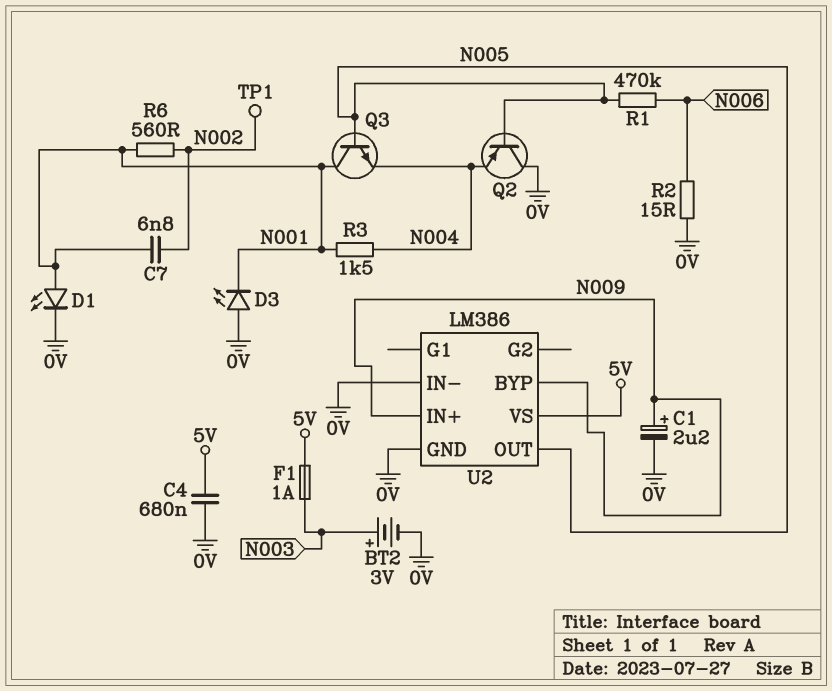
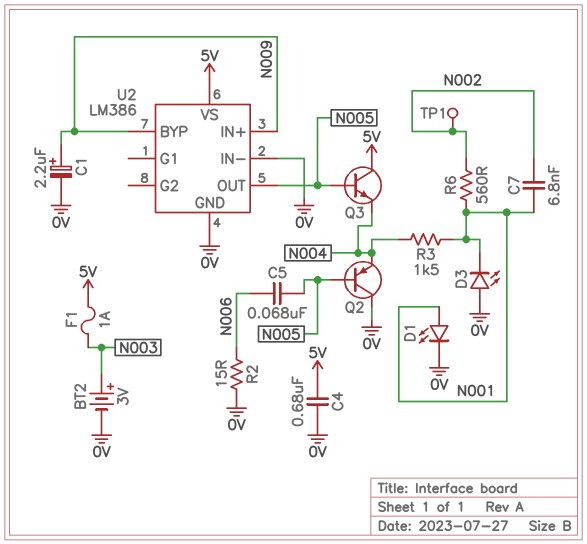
C5: none -> 68nF (N005, N006)
Q3: NPN (B N005, C N001, E N004) -> NPN (B N005, C 5V, E N004)
R1: 470k (N005, N006) -> none

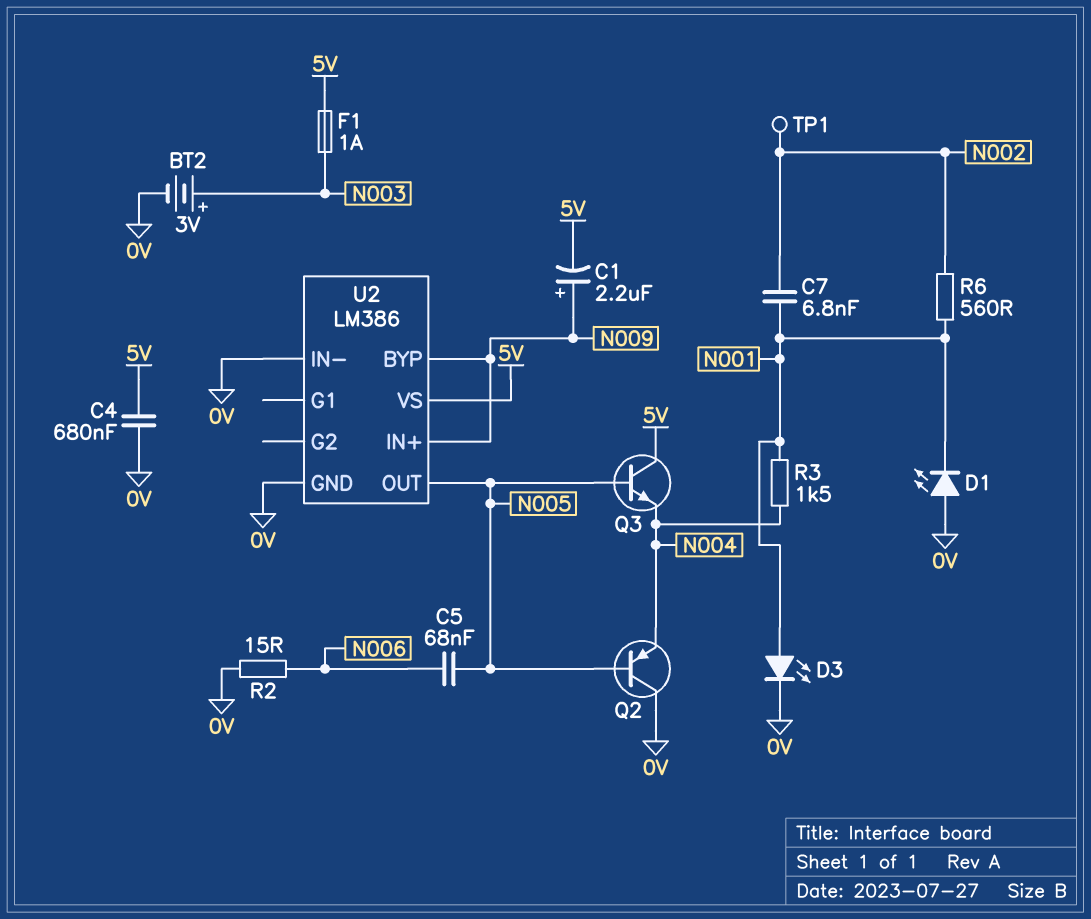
C1: 2.2uF (plus N009, minus 0V) -> 2.2uF (plus N009, minus 5V)
D1: LED (A N001, K 0V) -> LED (A 0V, K N001)
D3: LED (A 0V, K N001) -> LED (A N001, K 0V)

